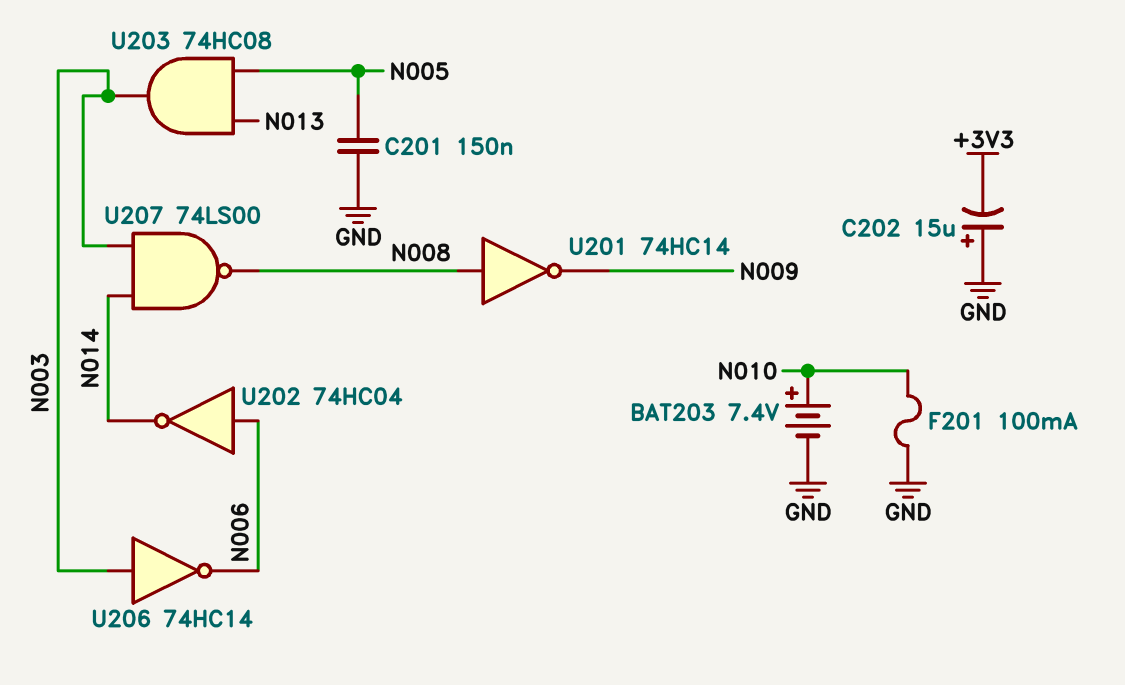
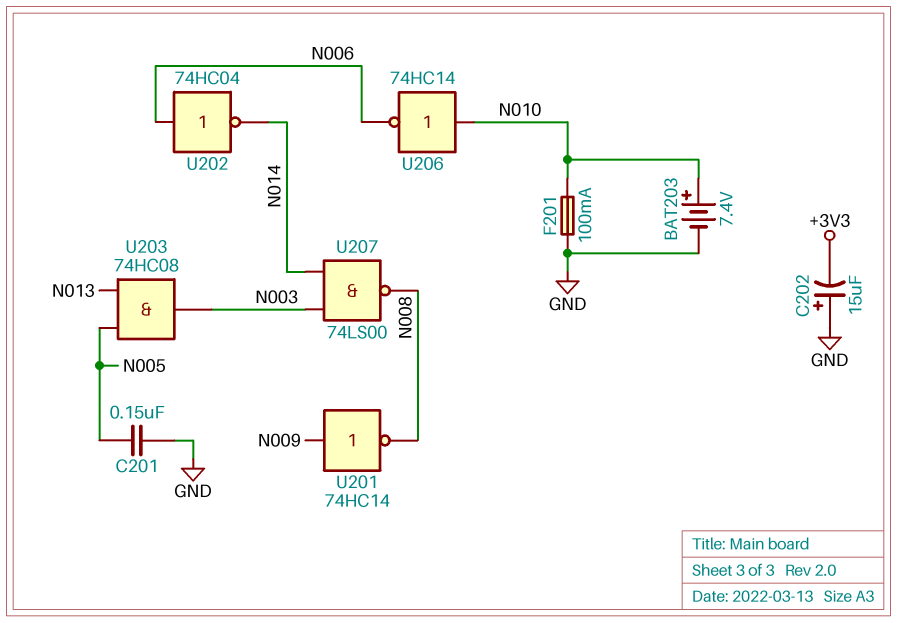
U201: NOT 74HC14 (in N008, out N009) -> NOT 74HC14 (in N009, out N008)
U206: NOT 74HC14 (in N003, out N006) -> NOT 74HC14 (in N010, out N006)

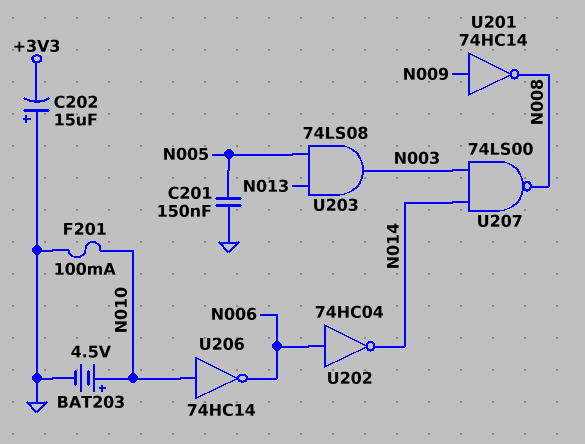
BAT203: 7.4V (plus N010, minus GND) -> 4.5V (plus N010, minus GND)
U203: AND 74HC08 (in N005, in N013, out N003) -> AND 74LS08 (in N005, in N013, out N003)

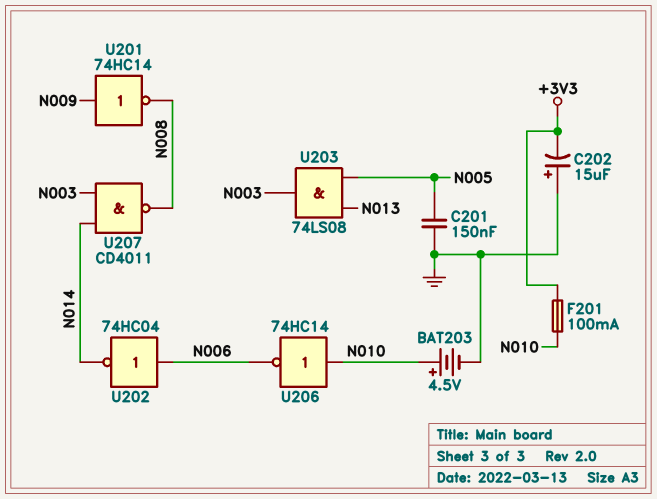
F201: 100mA (GND, N010) -> 100mA (+3V3, N010)
U207: NAND 74LS00 (in N003, in N014, out N008) -> NAND CD4011 (in N003, in N014, out N008)

